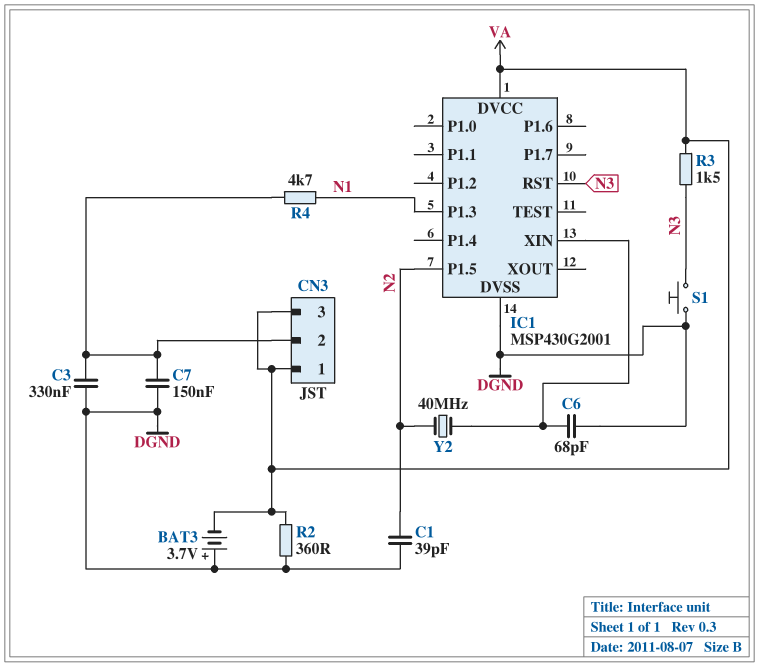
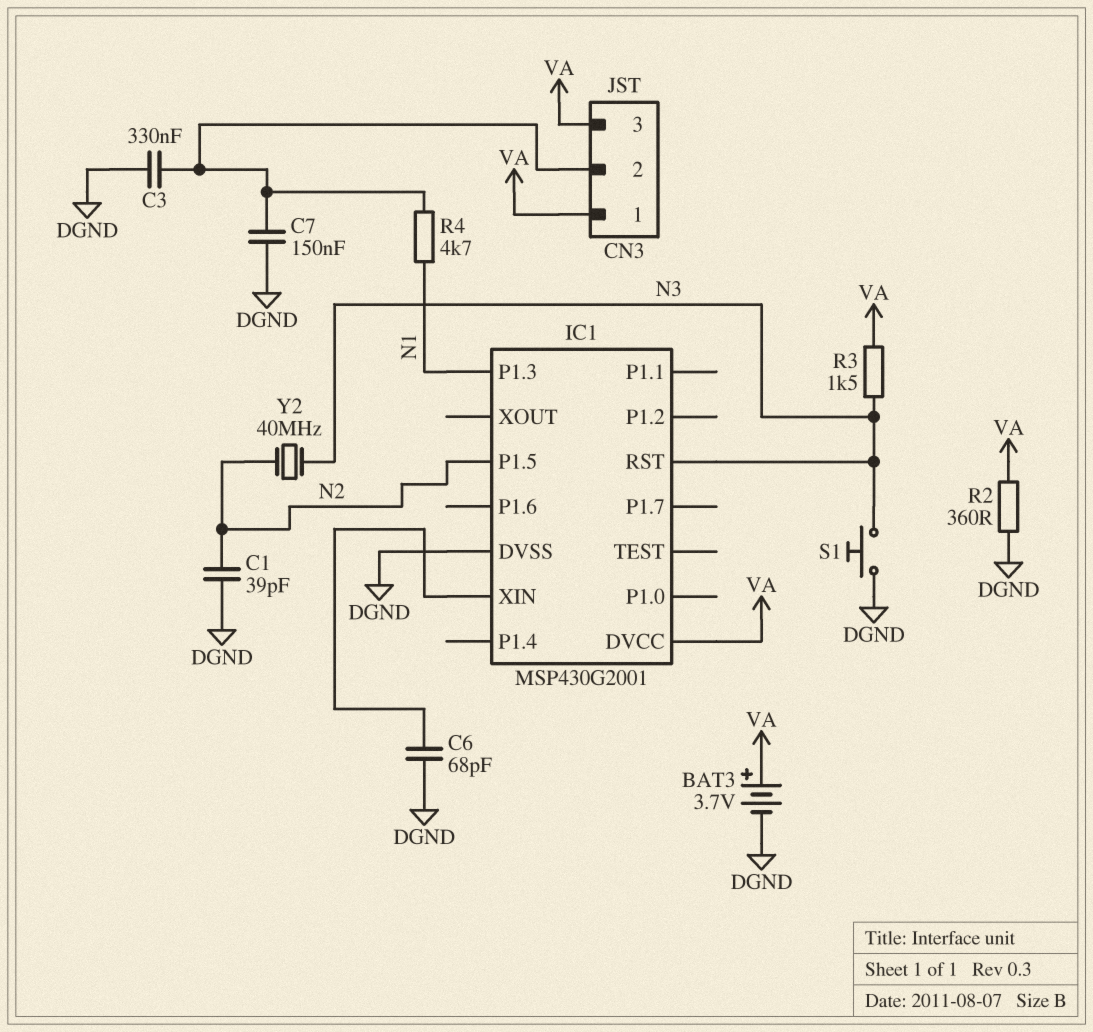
BAT3: 3.7V (plus DGND, minus VA) -> 3.7V (plus VA, minus DGND)
Y2: 40MHz (IC1/XIN, N2) -> 40MHz (N2, N3)

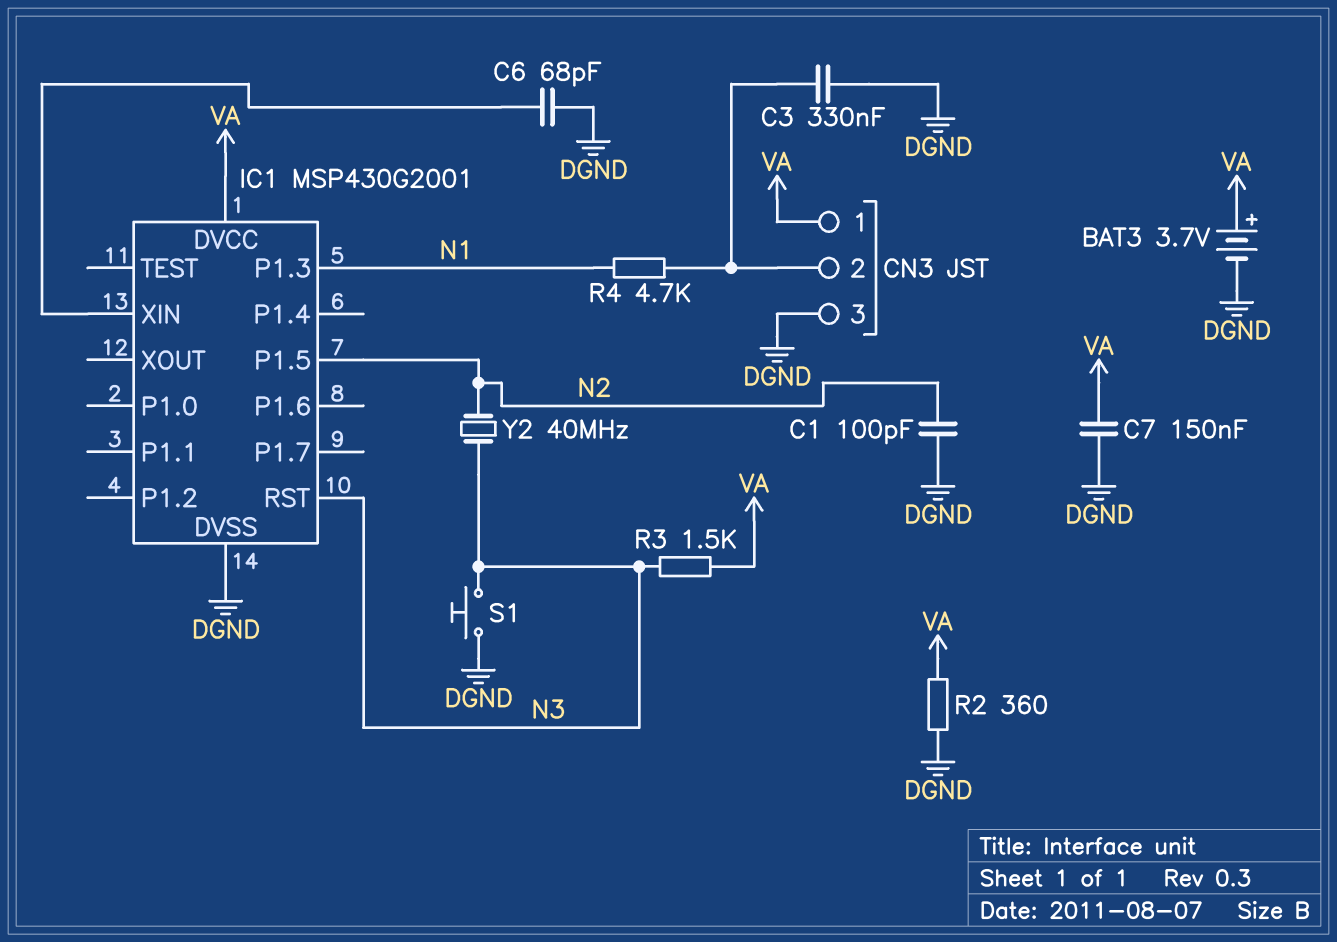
C1: 39pF (DGND, N2) -> 100pF (DGND, N2)
C7: 150nF (CN3/2, DGND) -> 150nF (DGND, VA)
CN3 pin 3: VA -> DGND

